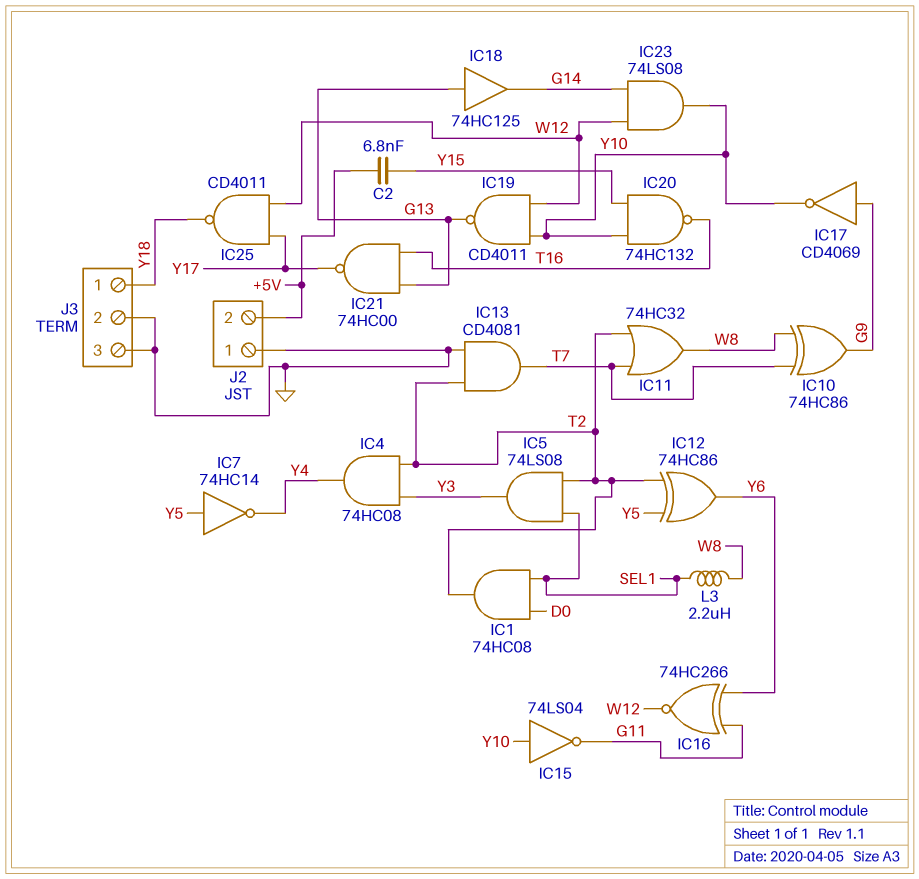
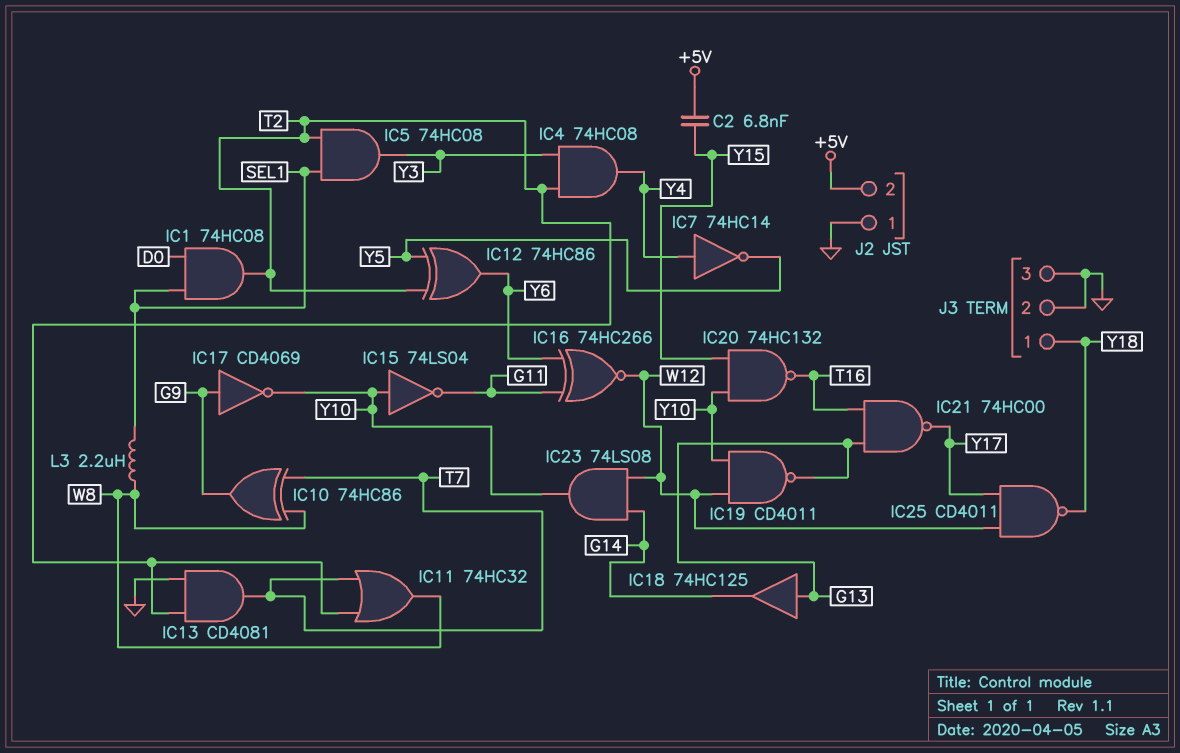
IC5: AND 74LS08 (in SEL1, in T2, out Y3) -> AND 74HC08 (in SEL1, in T2, out Y3)
IC7: NOT 74HC14 (in Y5, out Y4) -> NOT 74HC14 (in Y4, out Y5)

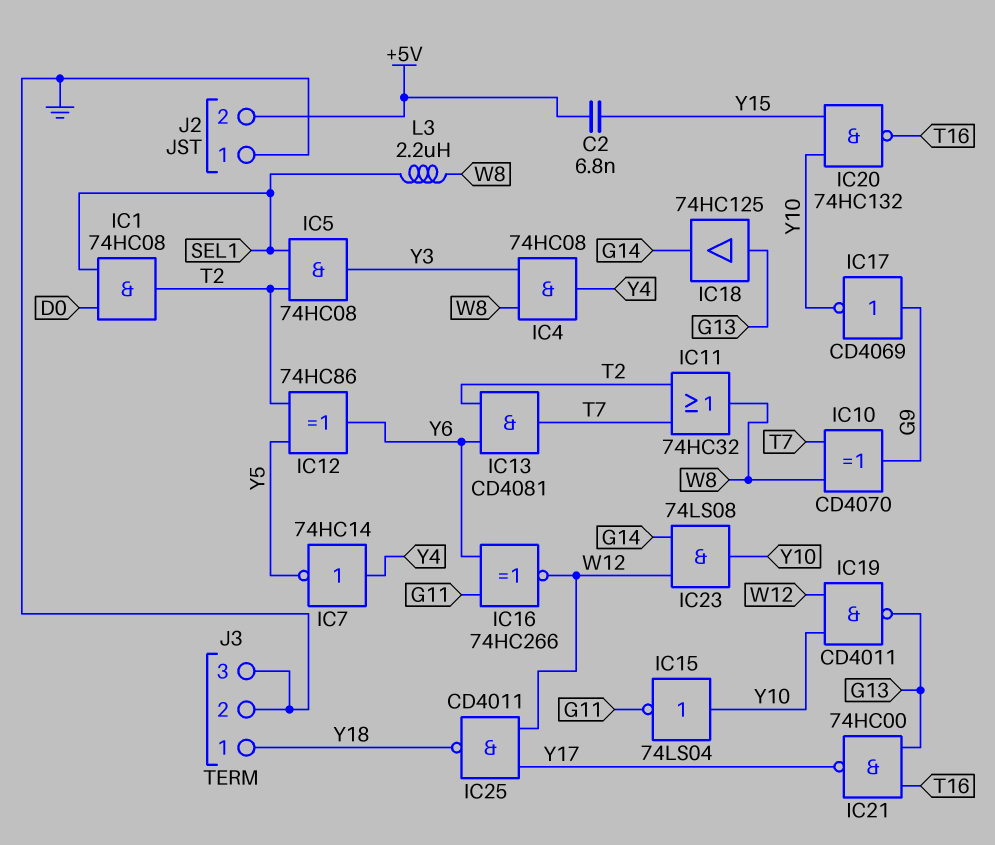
IC4: AND 74HC08 (in T2, in Y3, out Y4) -> AND 74HC08 (in W8, in Y3, out Y4)
IC10: XOR 74HC86 (in T7, in W8, out G9) -> XOR CD4070 (in T7, in W8, out G9)
IC13: AND CD4081 (in GND, in T2, out T7) -> AND CD4081 (in T2, in Y6, out T7)

